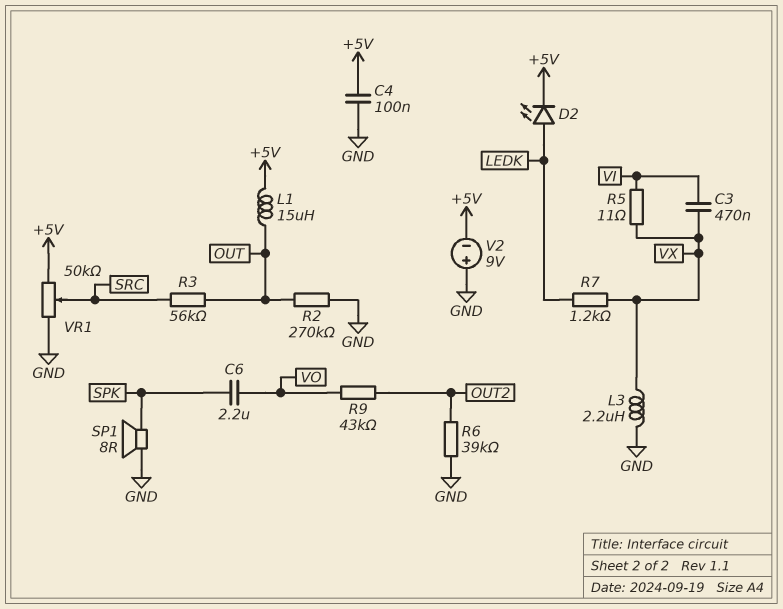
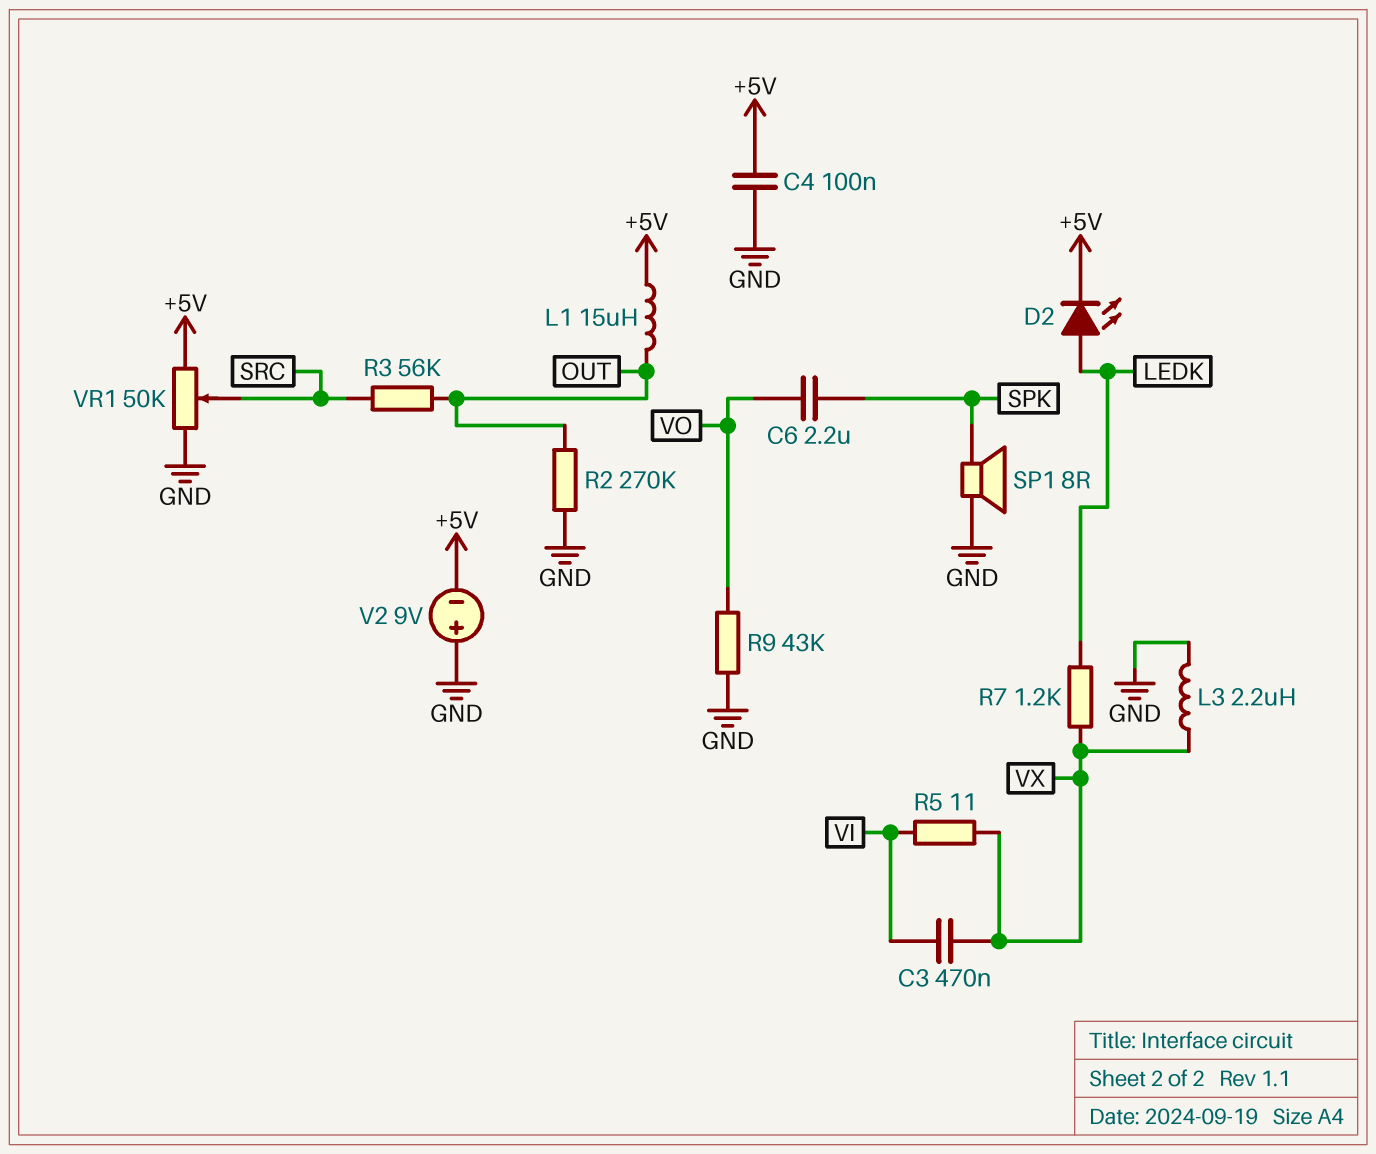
R6: 39k (GND, OUT2) -> none
R9: 43k (OUT2, VO) -> 43k (GND, VO)

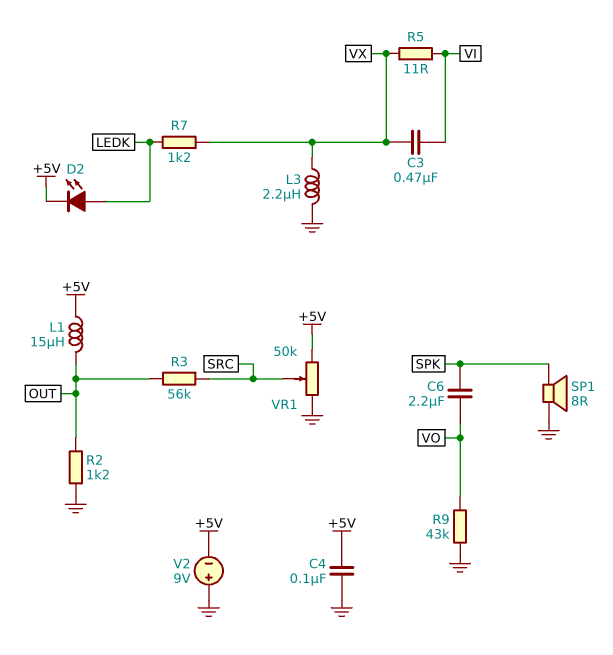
R2: 270k (GND, OUT) -> 1.2k (GND, OUT)

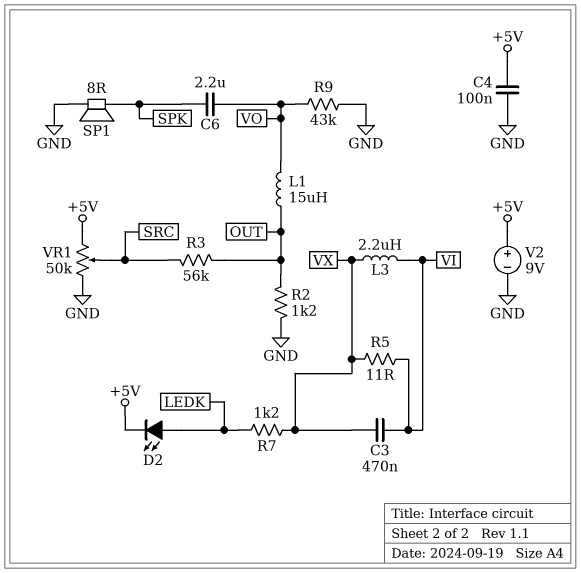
L1: 15uH (+5V, OUT) -> 15uH (OUT, VO)
L3: 2.2uH (GND, VX) -> 2.2uH (VI, VX)
V2: 9V (plus GND, minus +5V) -> 9V (plus +5V, minus GND)

